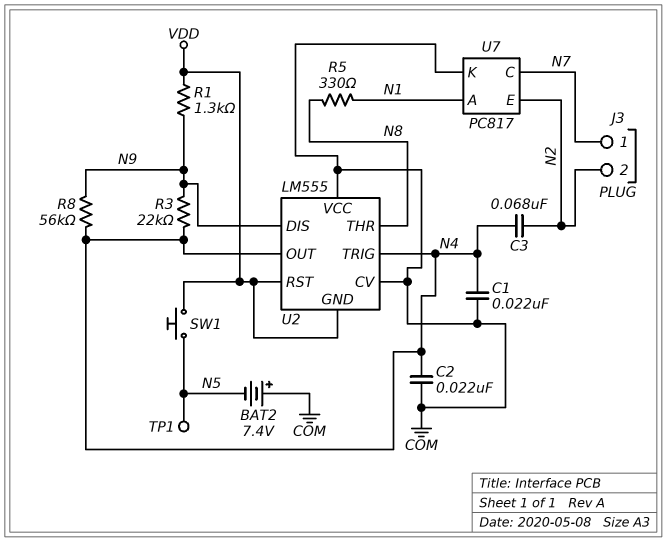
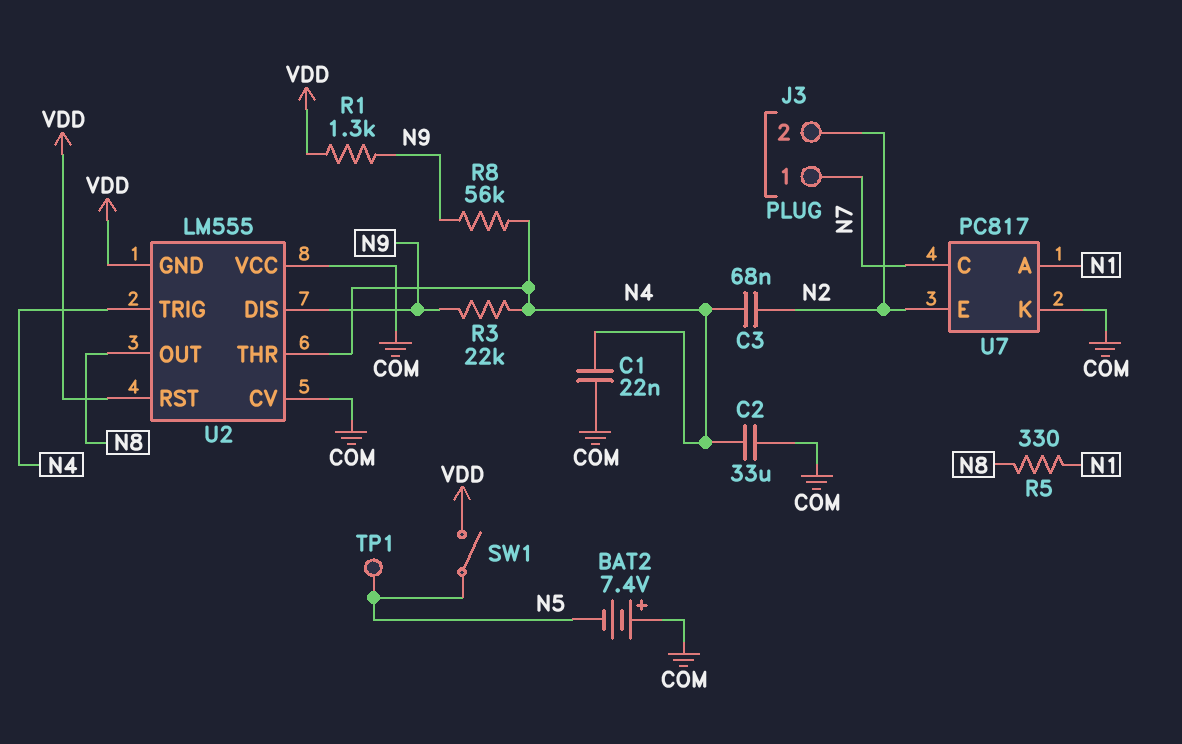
C2: 22nF (COM, N4) -> 33uF (COM, N4)
SW1: button (N5, VDD) -> switch (N5, VDD)
U2 pin OUT: N4 -> N8
U2 pin THR: N8 -> N4

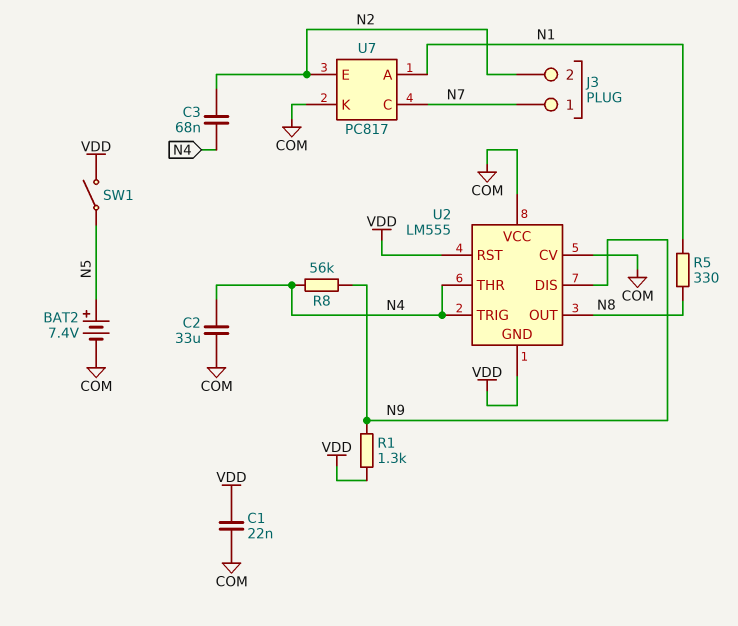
BAT2: 7.4V (plus COM, minus N5) -> 7.4V (plus N5, minus COM)
C1: 22nF (COM, N4) -> 22nF (COM, VDD)
R3: 22k (N4, N9) -> none
TP1: test point (N5) -> none

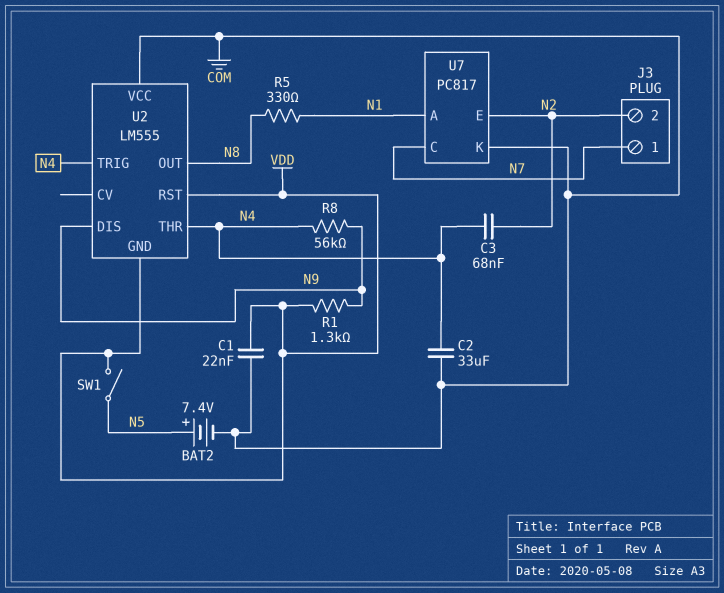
U2 pin CV: COM -> none

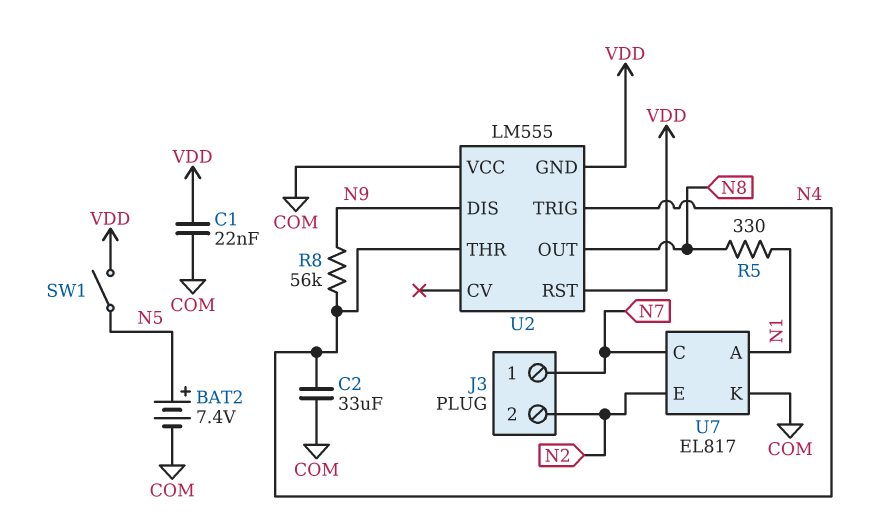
C3: 68nF (N2, N4) -> none
R1: 1.3k (N9, VDD) -> none
U7: PC817 -> EL817

